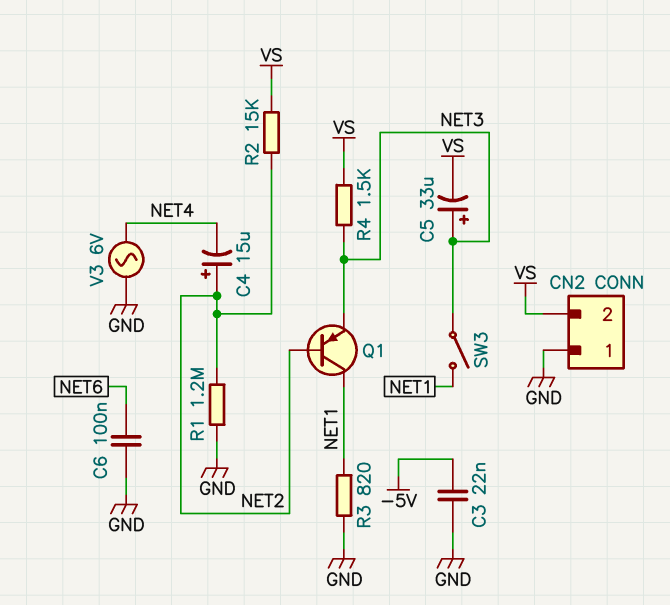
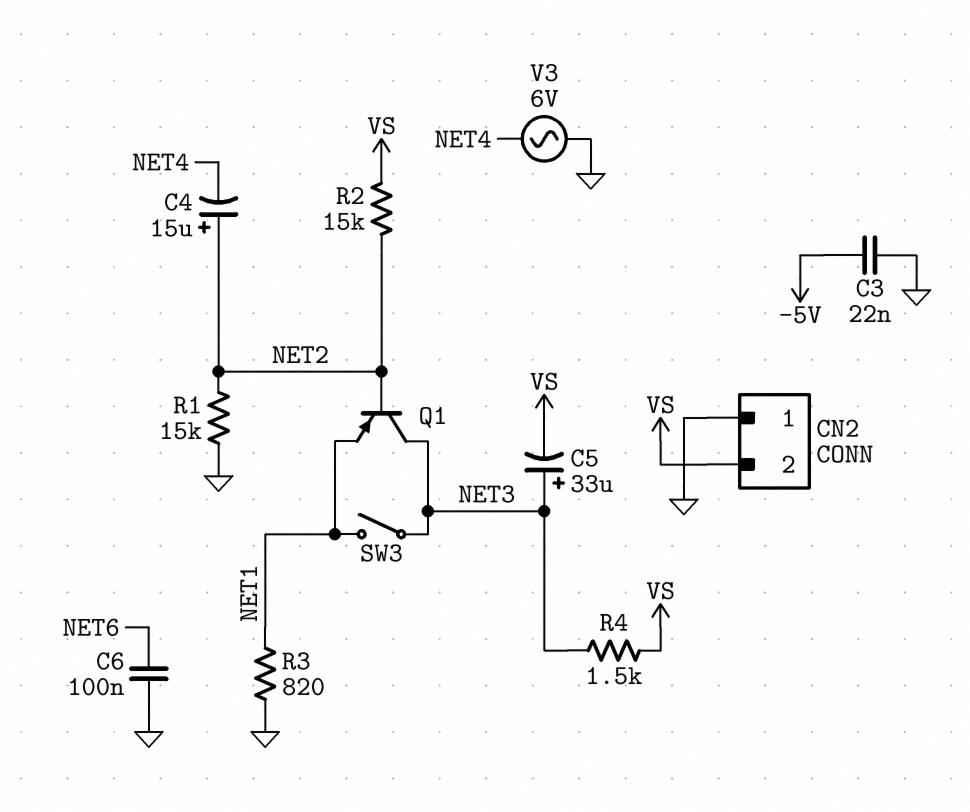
Q1: PNP (B NET2, C NET1, E NET3) -> PNP (B NET2, C NET3, E NET1)
R1: 1.2M (GND, NET2) -> 15k (GND, NET2)

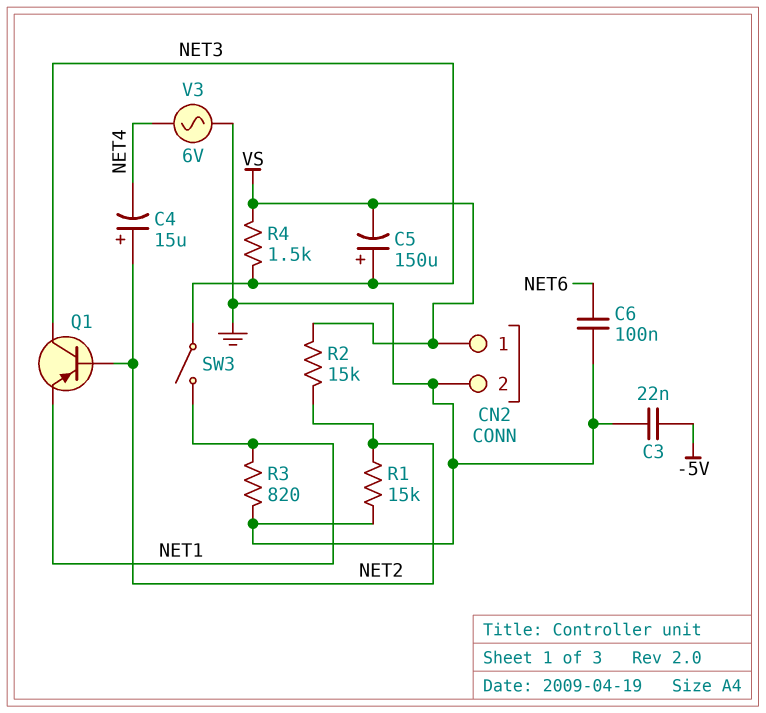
C5: 33uF (plus NET3, minus VS) -> 150uF (plus NET3, minus VS)
CN2 pin 1: GND -> VS
CN2 pin 2: VS -> GND

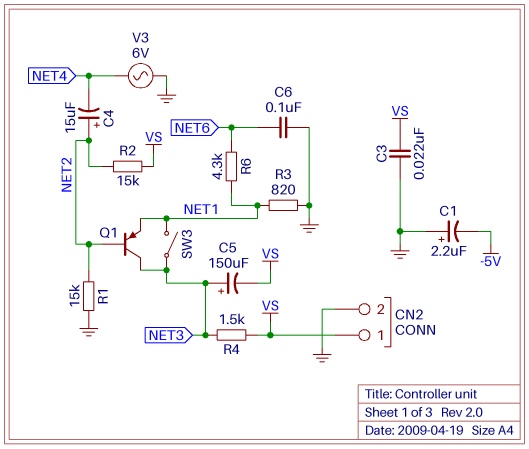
C1: none -> 2.2uF (plus GND, minus -5V)
C3: 22nF (-5V, GND) -> 22nF (GND, VS)
R6: none -> 4.3k (NET1, NET6)

